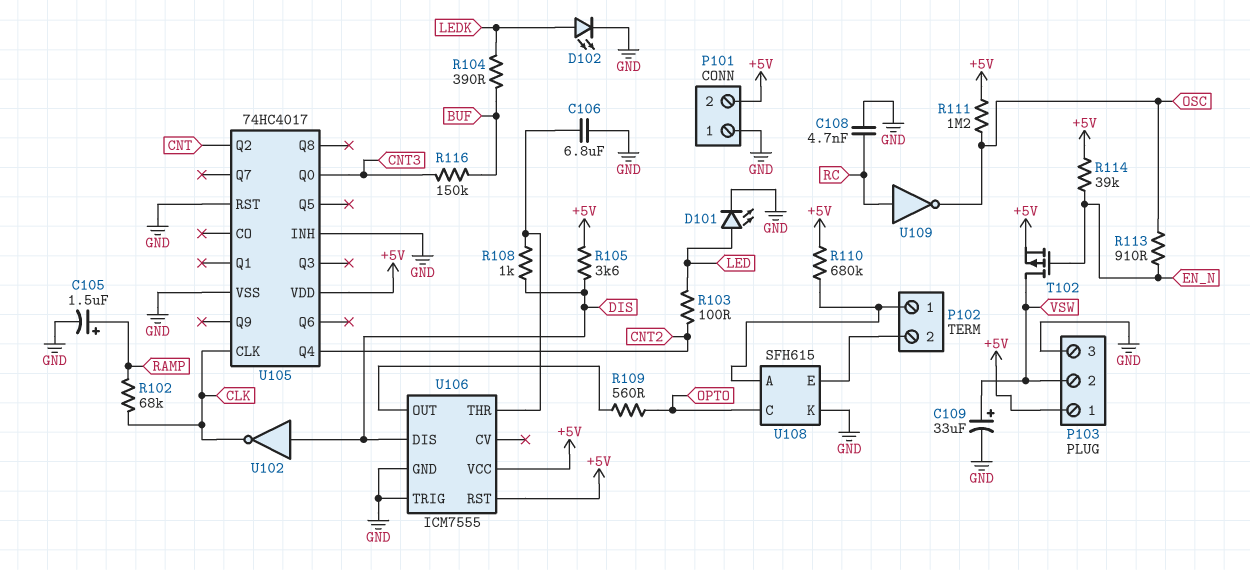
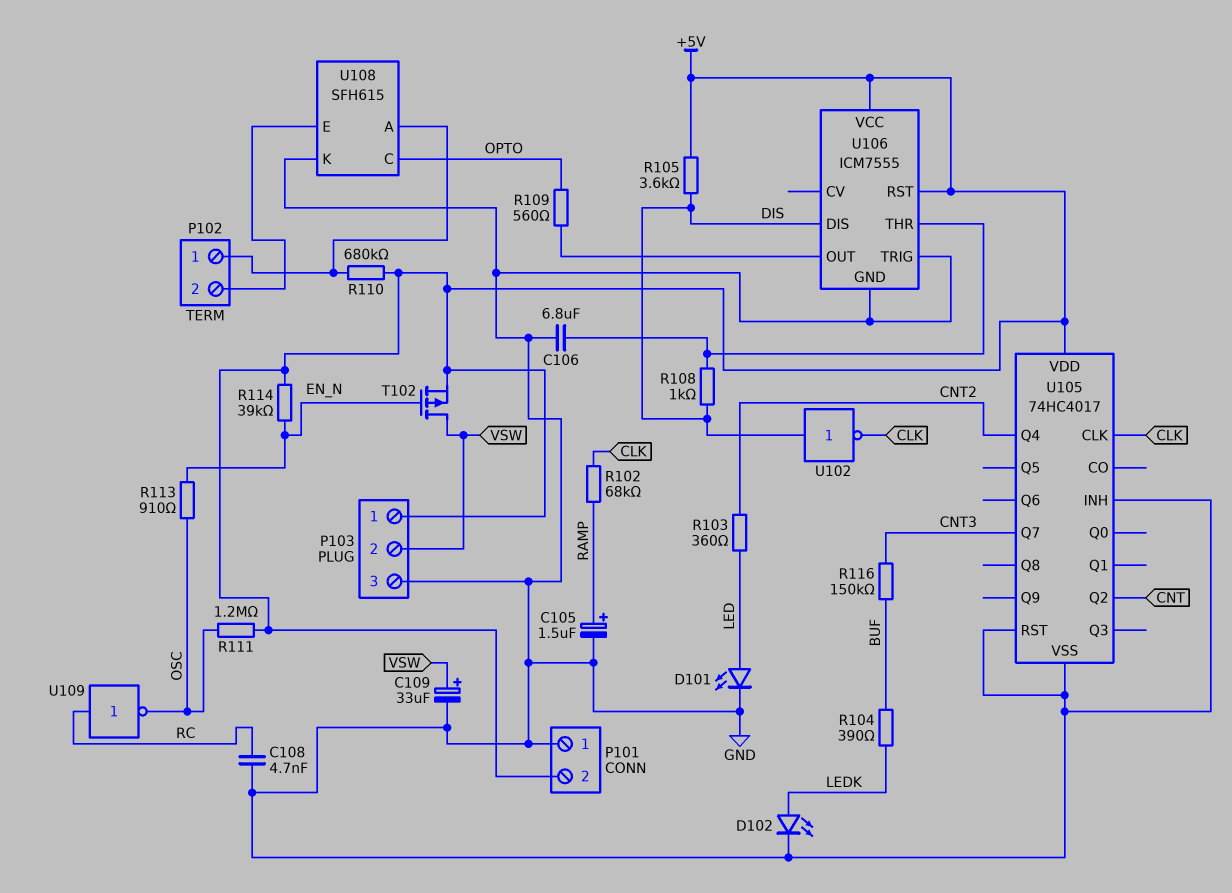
R103: 100 (CNT2, LED) -> 360 (CNT2, LED)
U105 pin Q0: CNT3 -> none
U105 pin Q7: none -> CNT3

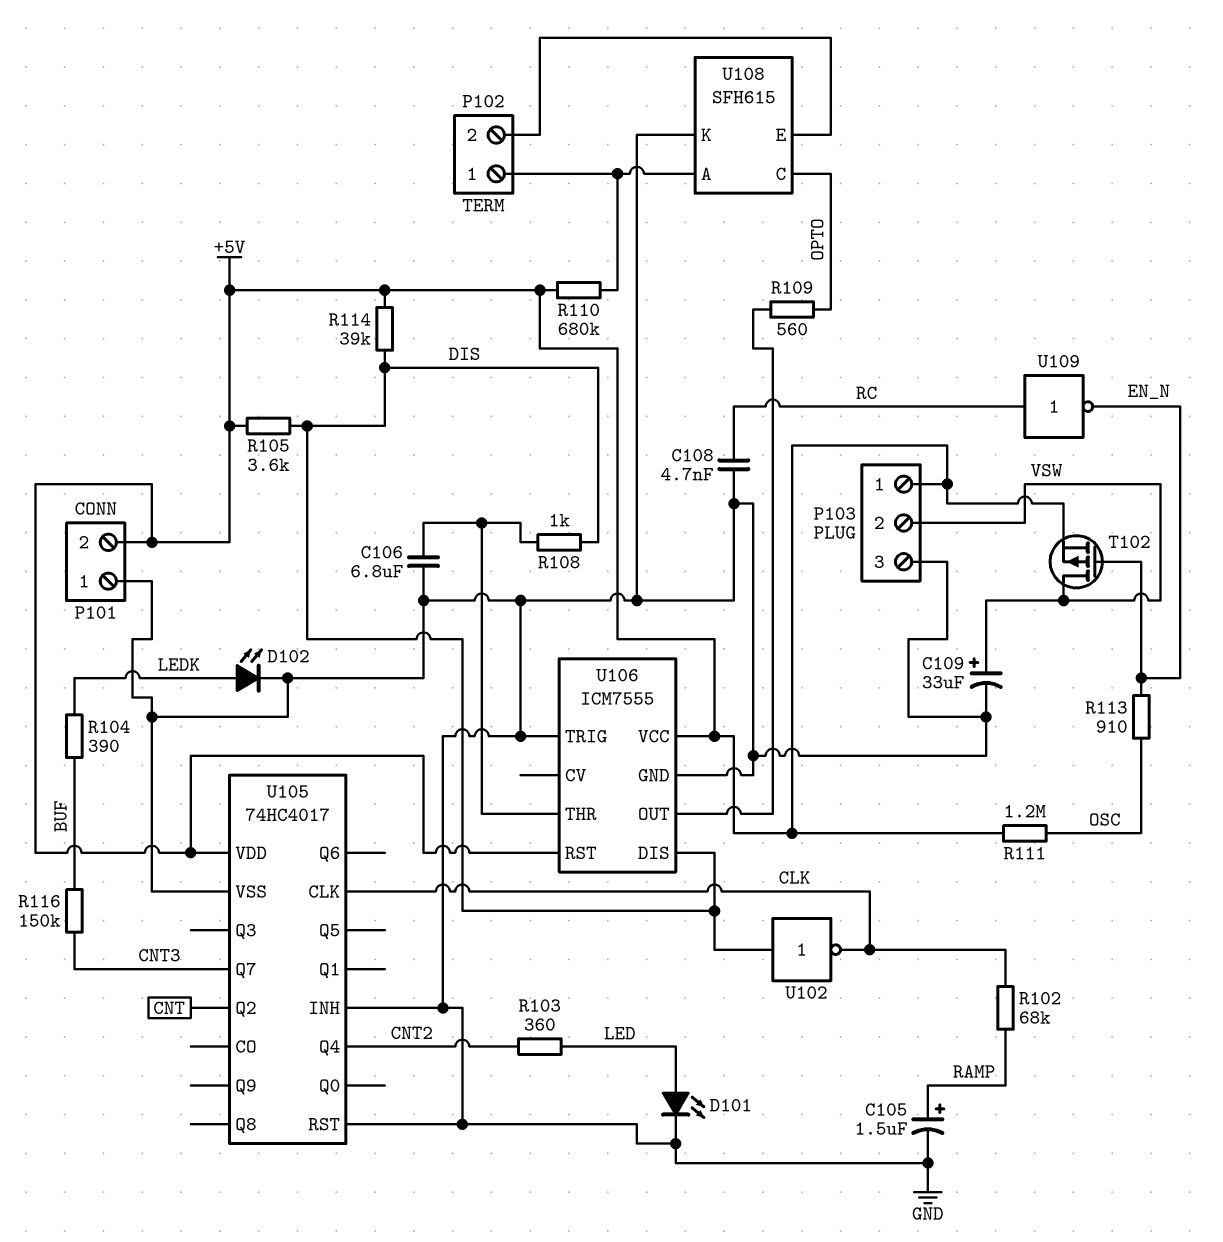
R114: 39k (+5V, EN_N) -> 39k (+5V, DIS)
U109: NOT (in RC, out OSC) -> NOT (in RC, out EN_N)

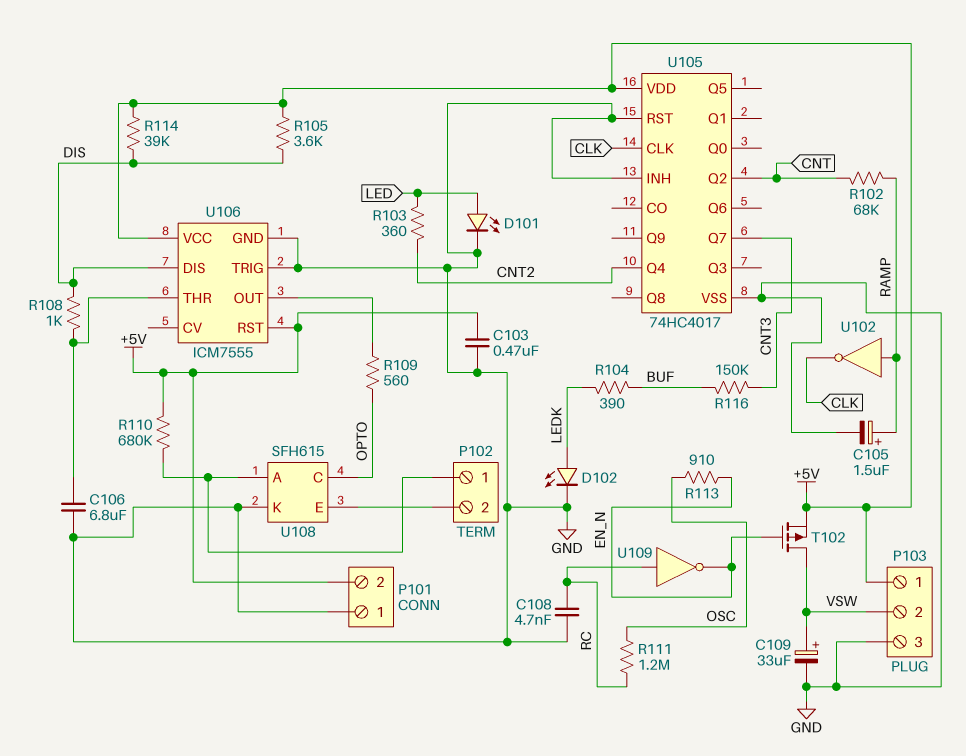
C103: none -> 470nF (+5V, GND)
R102: 68k (CLK, RAMP) -> 68k (CNT, RAMP)
R111: 1.2M (+5V, OSC) -> 1.2M (OSC, RC)
U102: NOT (in DIS, out CLK) -> NOT (in RAMP, out CLK)

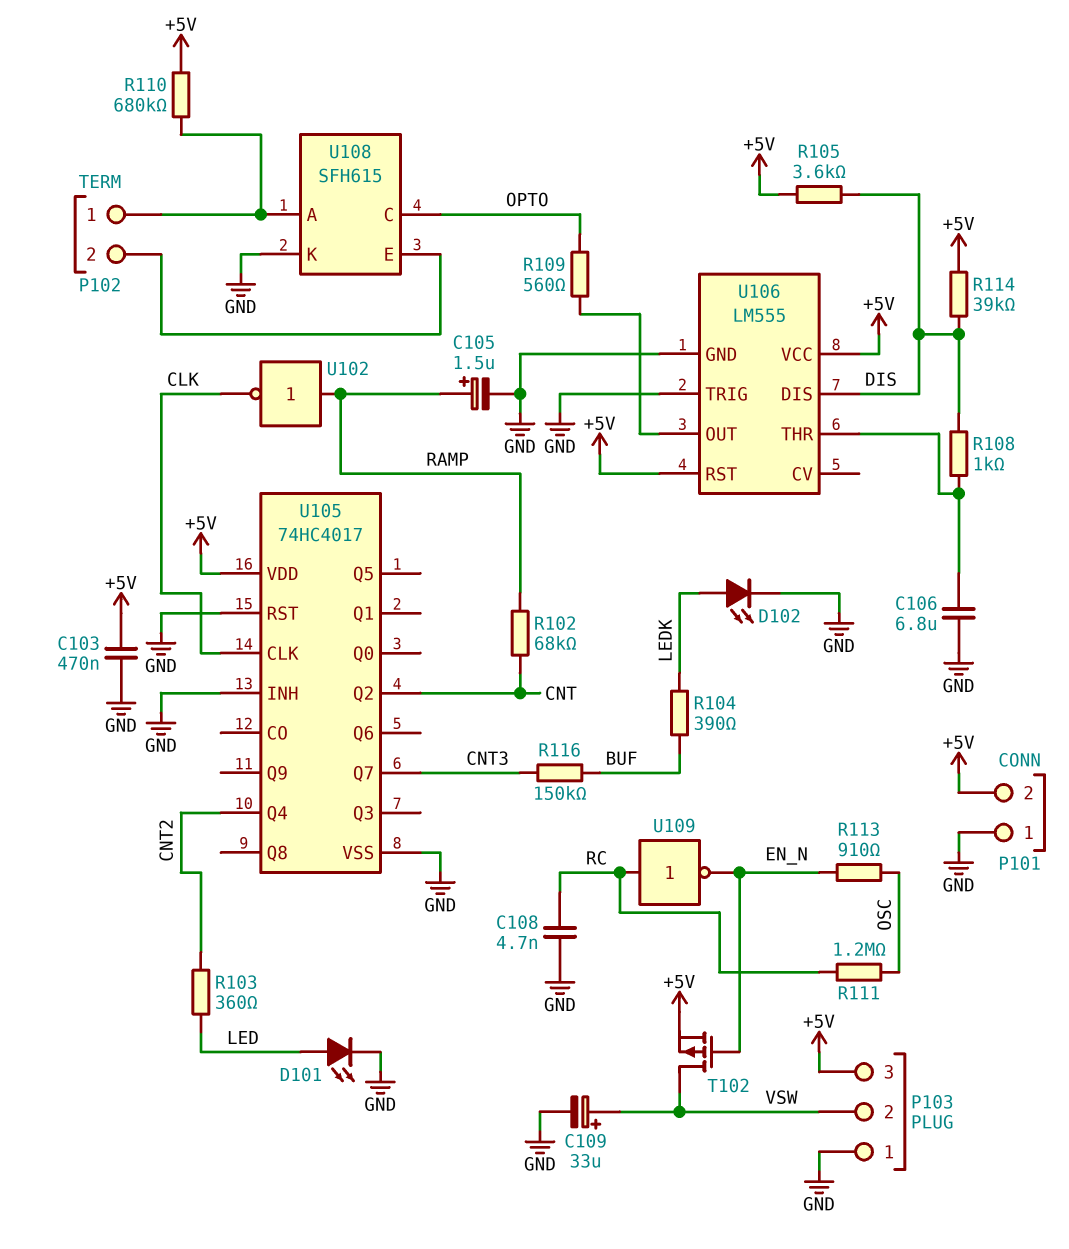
P103 pin 1: +5V -> GND
P103 pin 3: GND -> +5V
U106: ICM7555 -> LM555

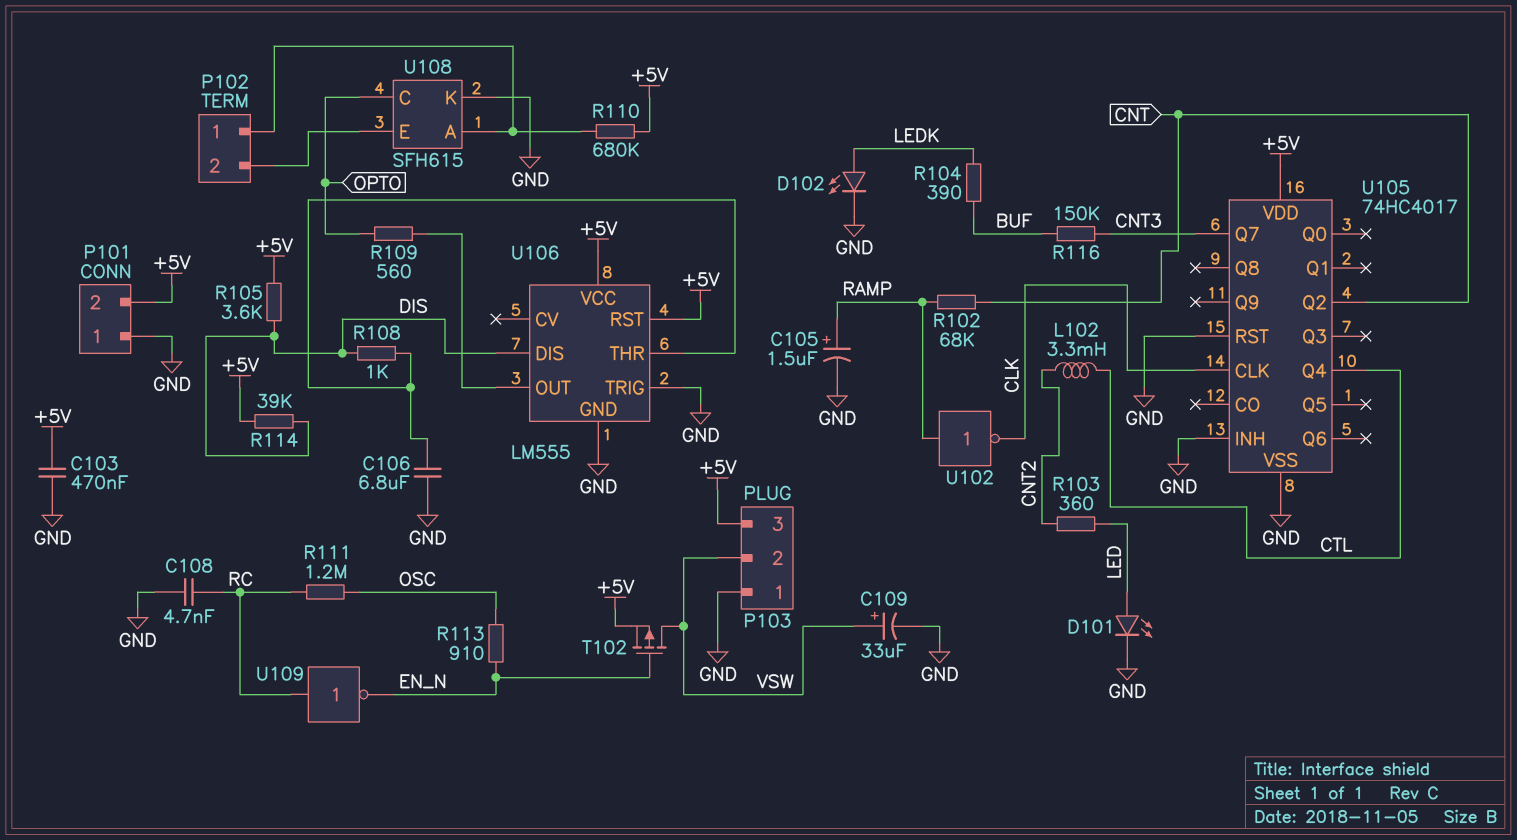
L102: none -> 3.3mH (CNT2, CTL)
U105 pin Q4: CNT2 -> CTL

